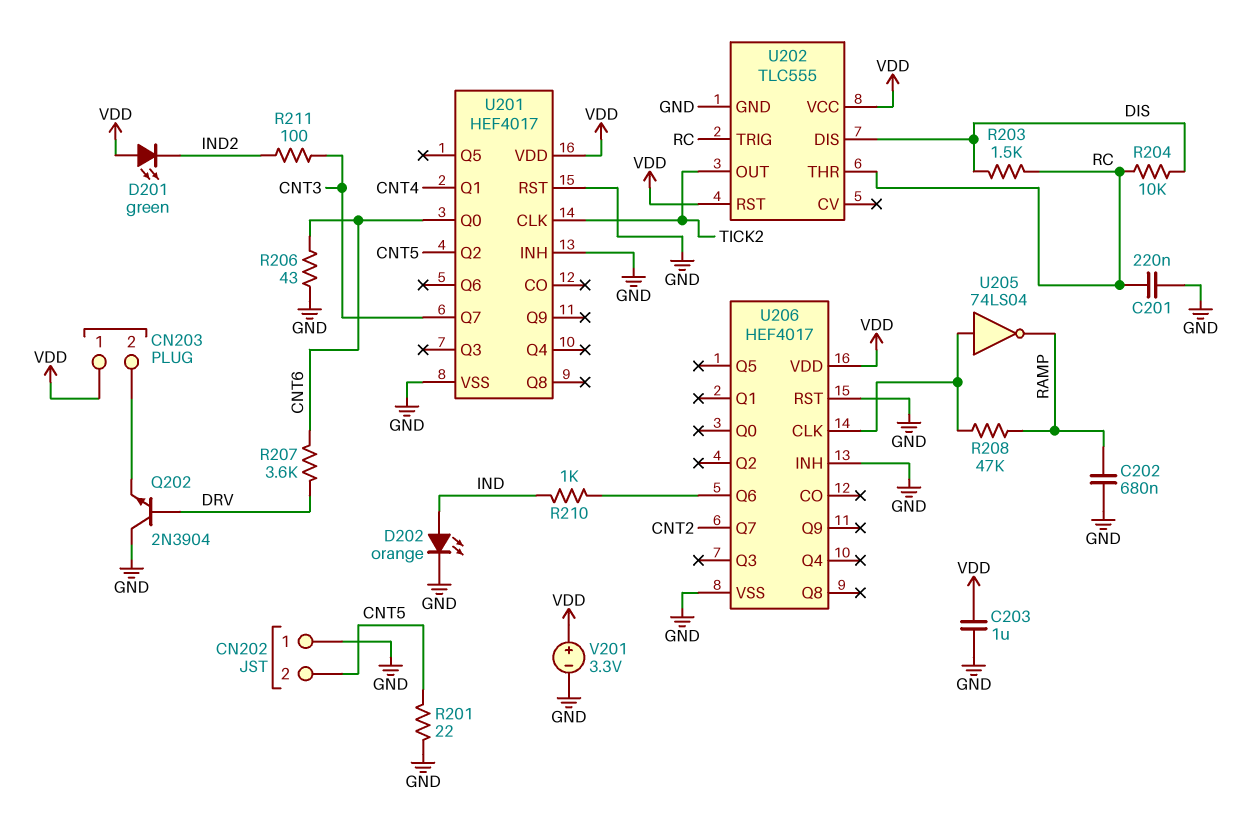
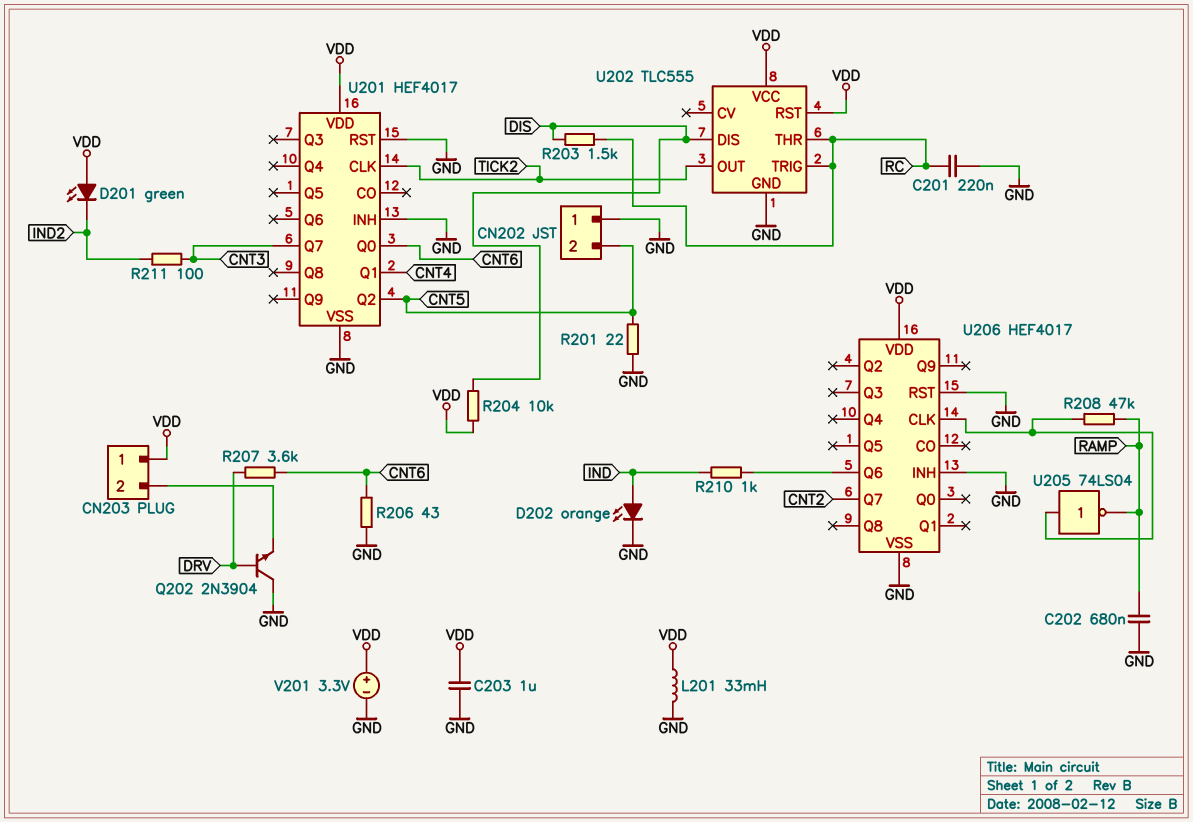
L201: none -> 33mH (GND, VDD)
R204: 10k (DIS, RC) -> 10k (DIS, VDD)

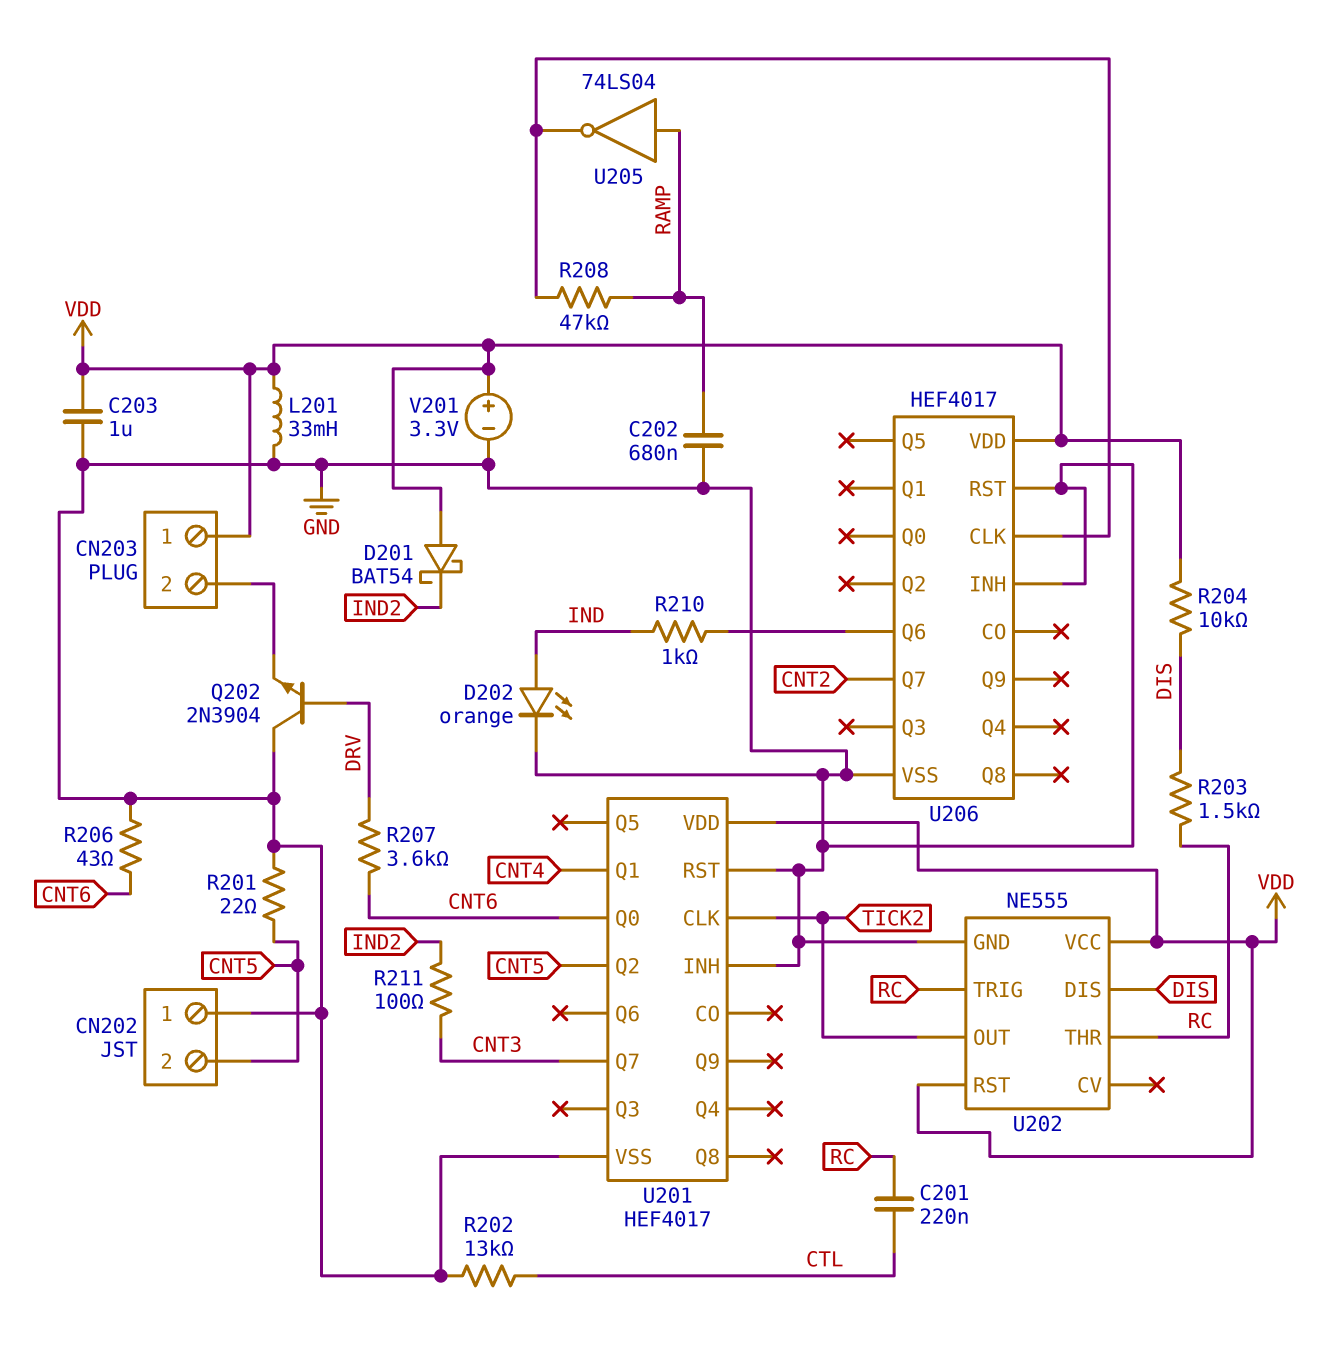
C201: 220nF (GND, RC) -> 220nF (CTL, RC)
D201: LED green (A VDD, K IND2) -> schottky BAT54 (A VDD, K IND2)
R202: none -> 13k (CTL, GND)
U202: TLC555 -> NE555
U205: NOT 74LS04 (in U206/CLK, out RAMP) -> NOT 74LS04 (in RAMP, out U206/CLK)

